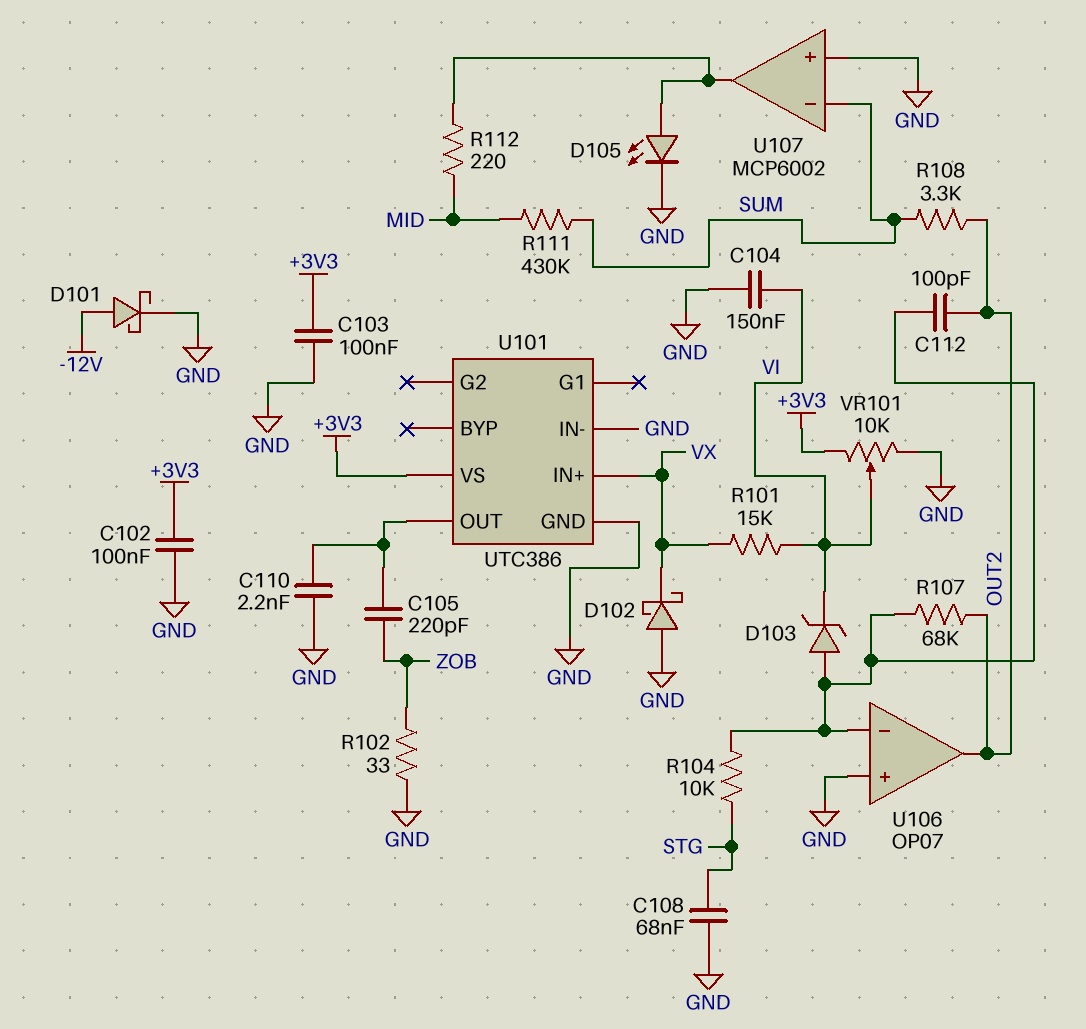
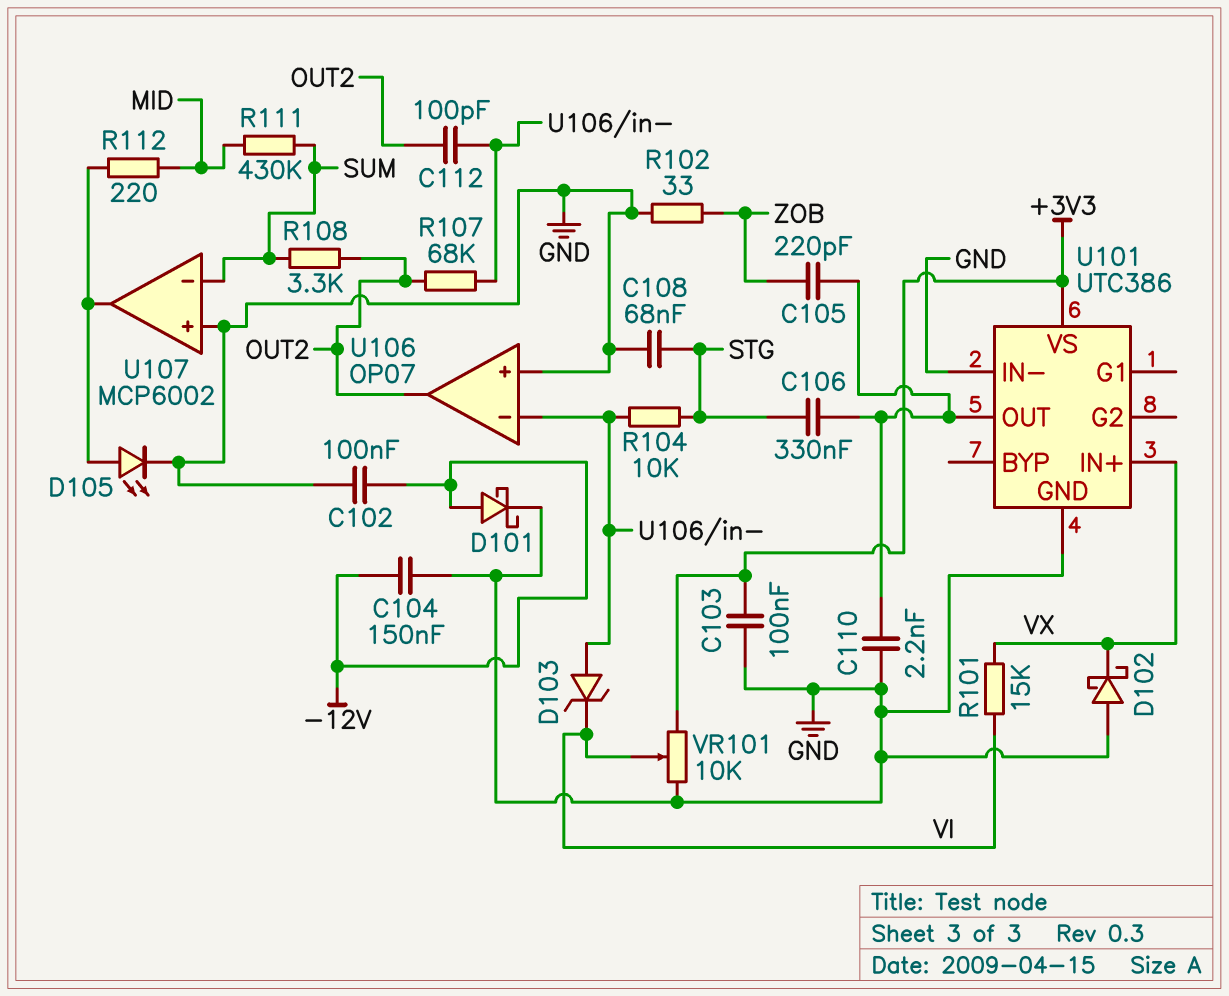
C102: 100nF (+3V3, GND) -> 100nF (-12V, GND)
C104: 150nF (GND, VI) -> 150nF (-12V, GND)
C106: none -> 330nF (STG, U101/OUT)

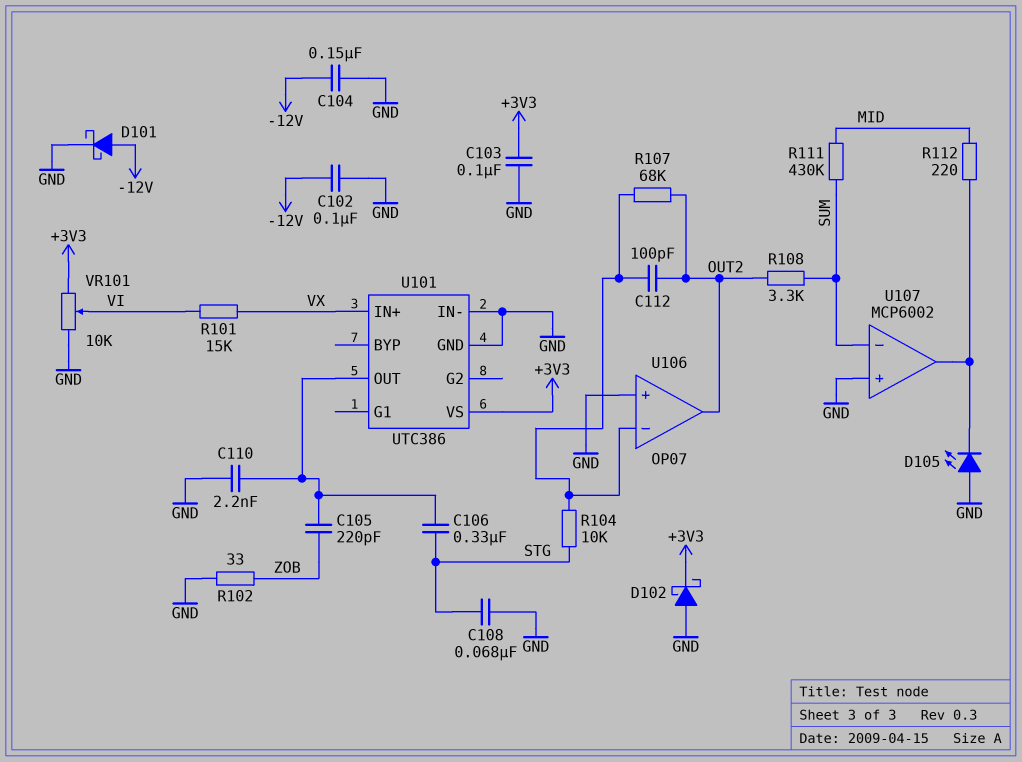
D102: schottky (A GND, K VX) -> schottky (A GND, K +3V3)
D103: zener (A U106/in-, K VI) -> none
D105: LED (A U107/out, K GND) -> LED (A GND, K U107/out)

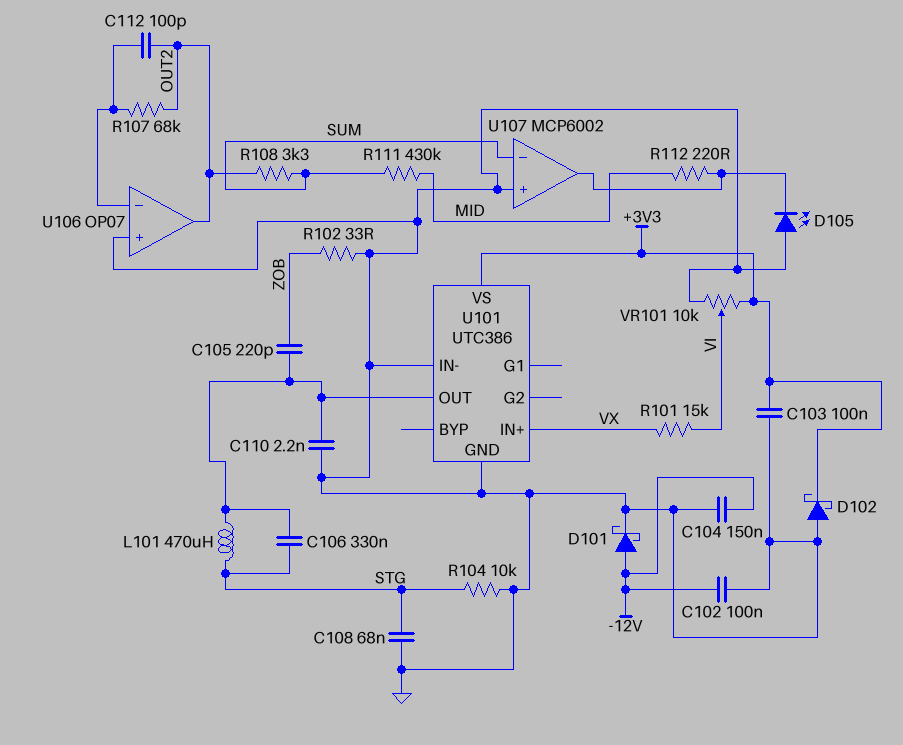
L101: none -> 470uH (STG, U101/OUT)
R104: 10k (STG, U106/in-) -> 10k (GND, STG)

